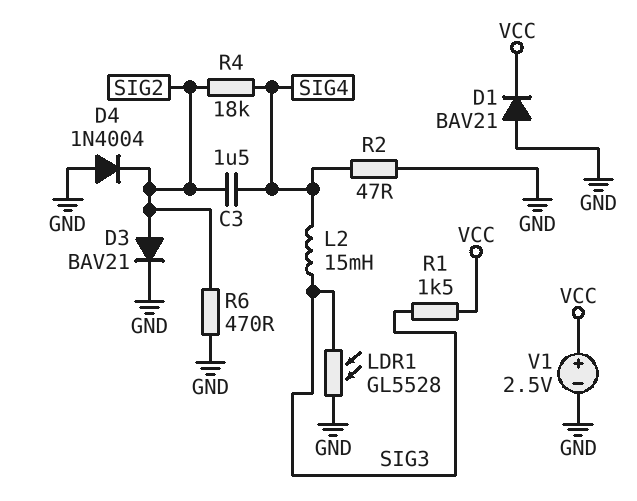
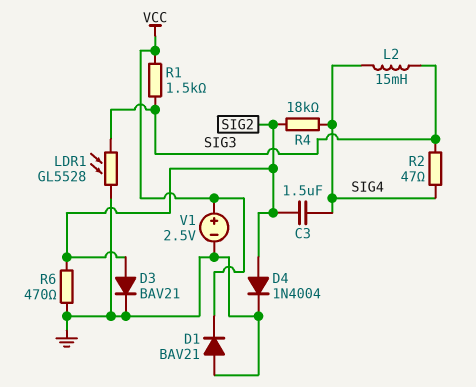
D4: diode 1N4004 (A GND, K SIG2) -> diode 1N4004 (A SIG2, K GND)
R2: 47 (GND, SIG4) -> 47 (SIG3, SIG4)

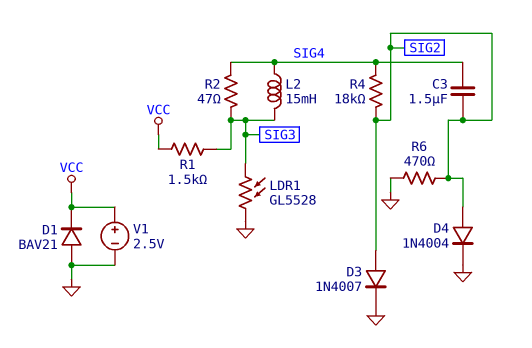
D3: diode BAV21 (A SIG2, K GND) -> diode 1N4007 (A SIG2, K GND)

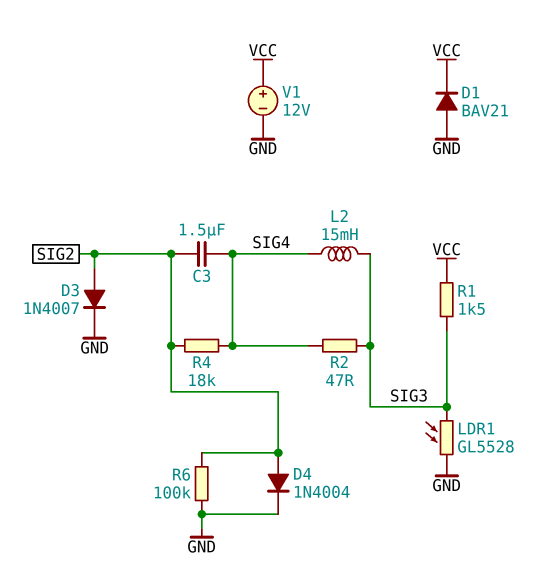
R6: 470 (GND, SIG2) -> 100k (GND, SIG2)
V1: 2.5V (plus VCC, minus GND) -> 12V (plus VCC, minus GND)

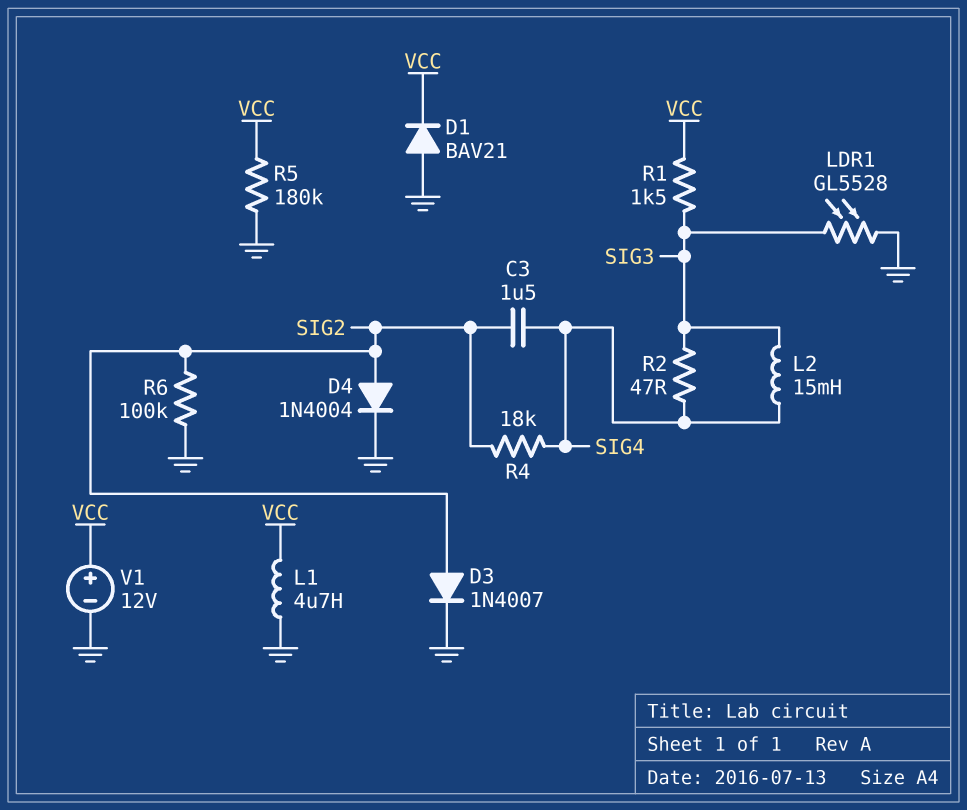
L1: none -> 4.7uH (GND, VCC)
R5: none -> 180k (GND, VCC)

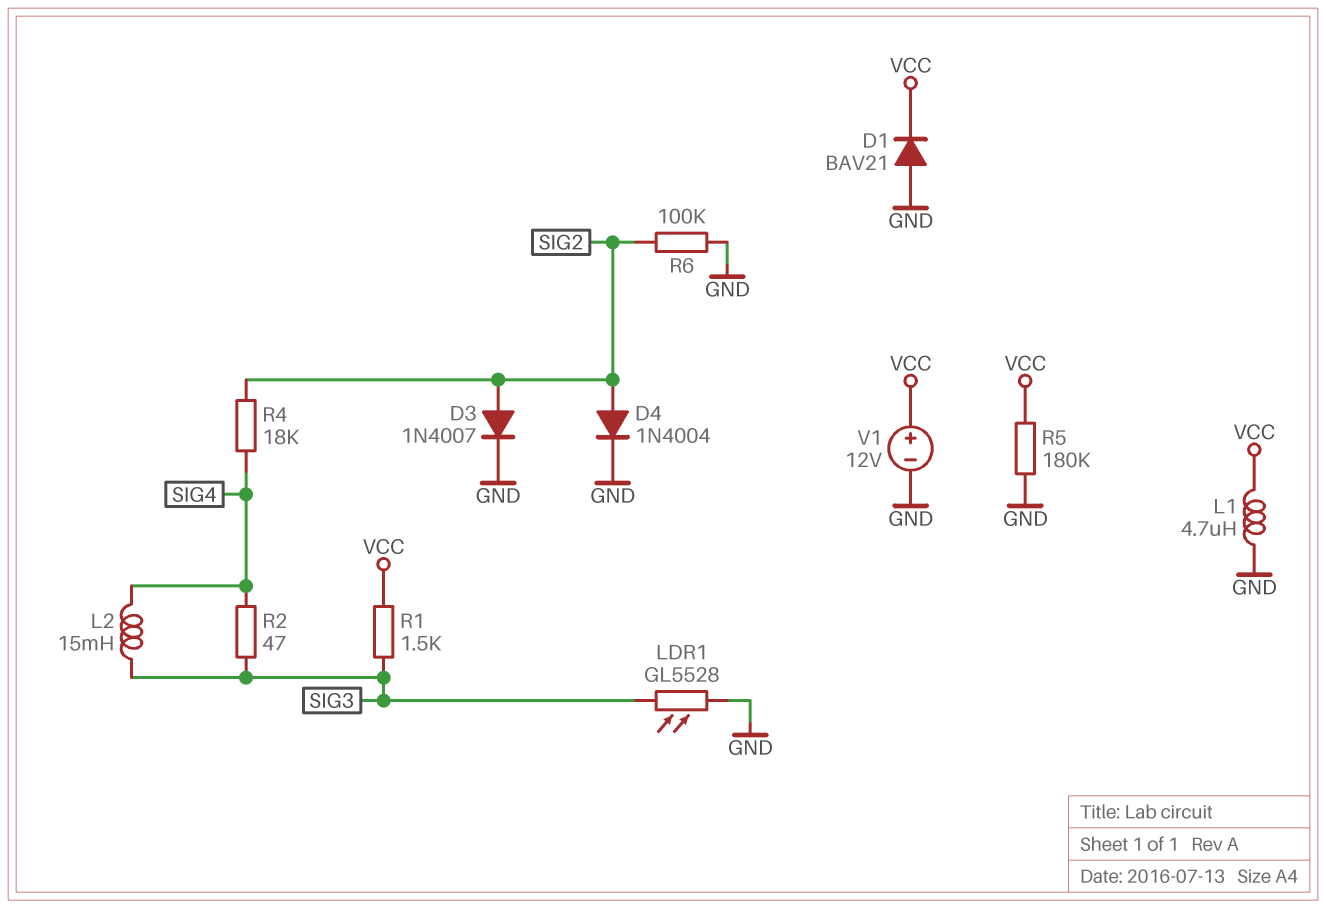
C3: 1.5uF (SIG2, SIG4) -> none

